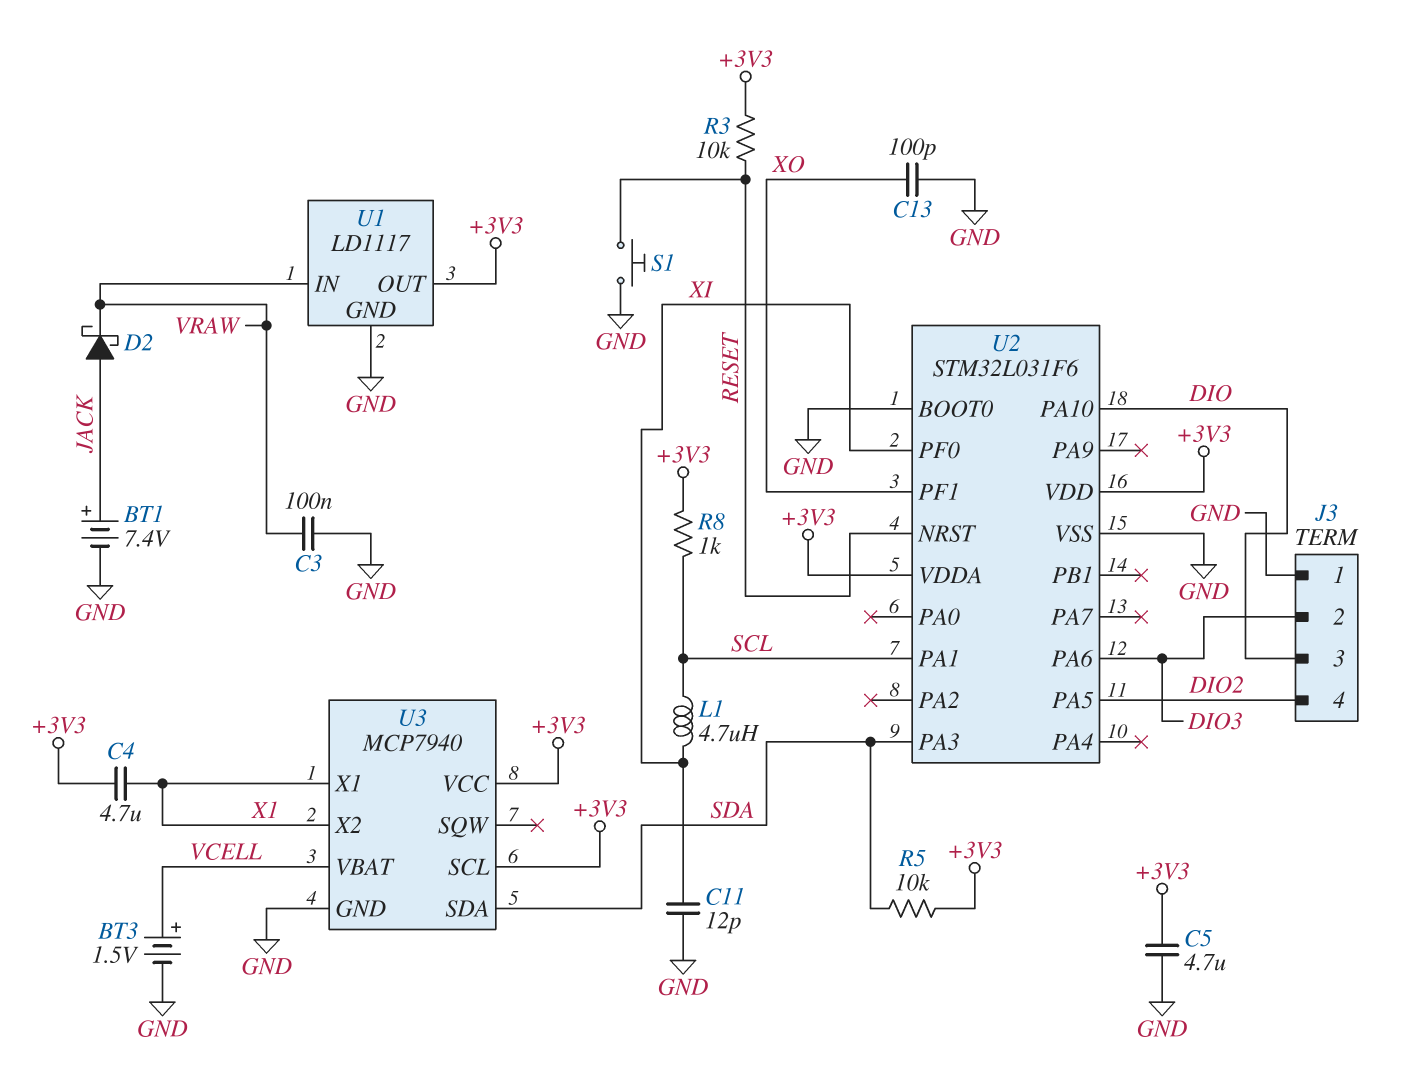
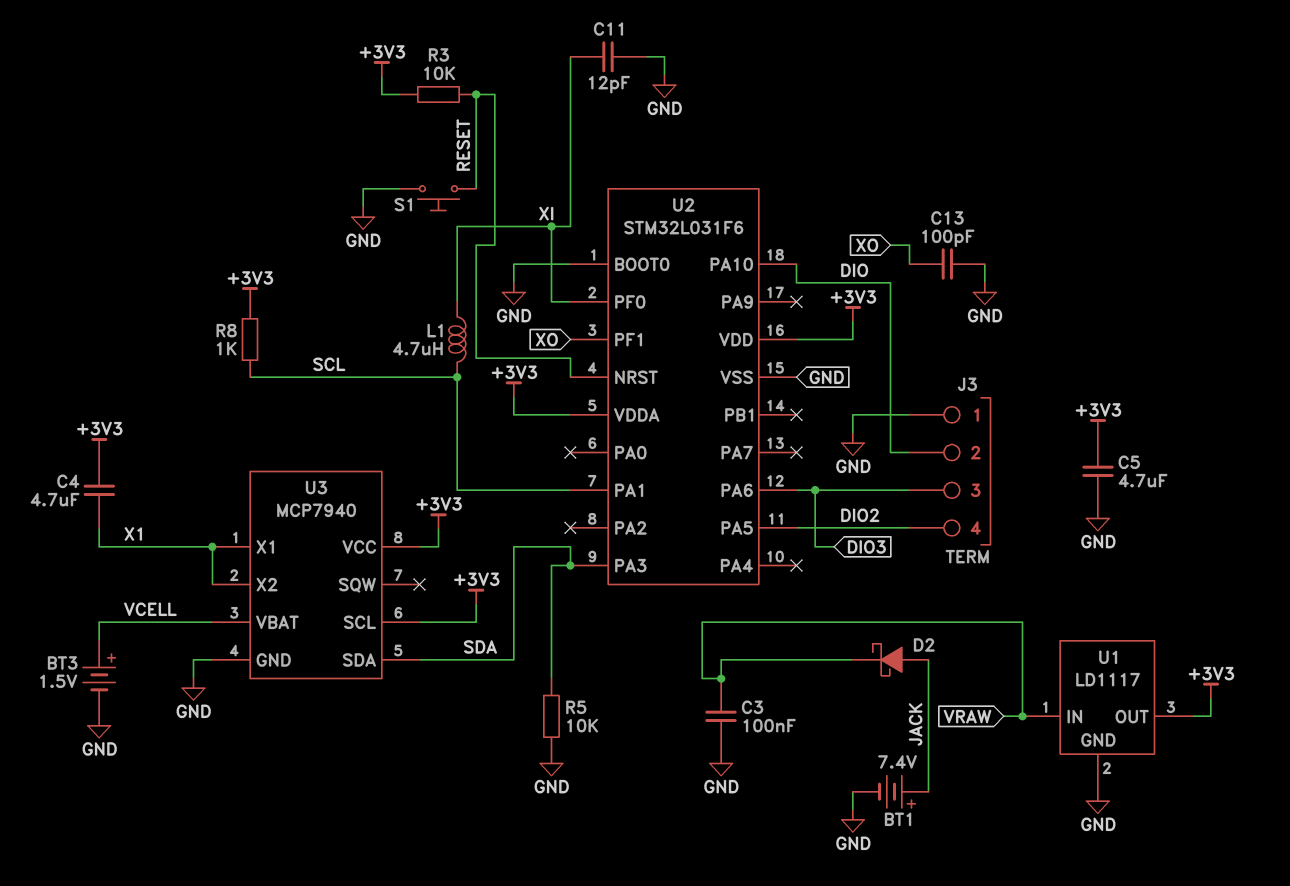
J3 pin 2: DIO3 -> DIO
J3 pin 3: DIO -> DIO3
R5: 10k (+3V3, SDA) -> 10k (GND, SDA)

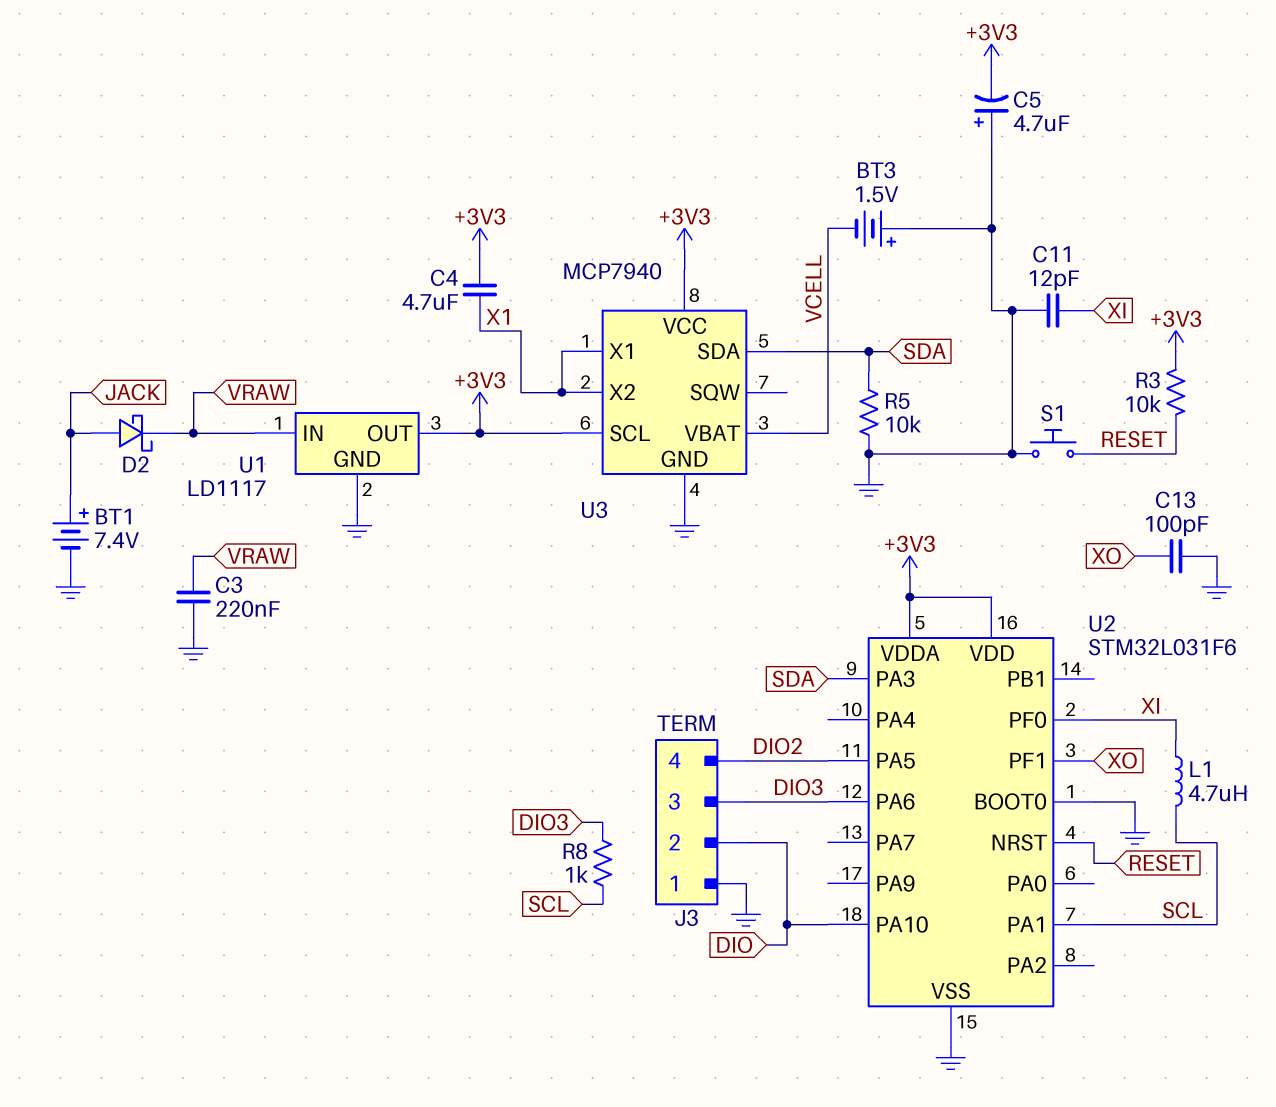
BT3: 1.5V (plus VCELL, minus GND) -> 1.5V (plus GND, minus VCELL)
C3: 100nF (GND, VRAW) -> 220nF (GND, VRAW)
C5: 4.7uF (+3V3, GND) -> 4.7uF (plus GND, minus +3V3)
R8: 1k (+3V3, SCL) -> 1k (DIO3, SCL)

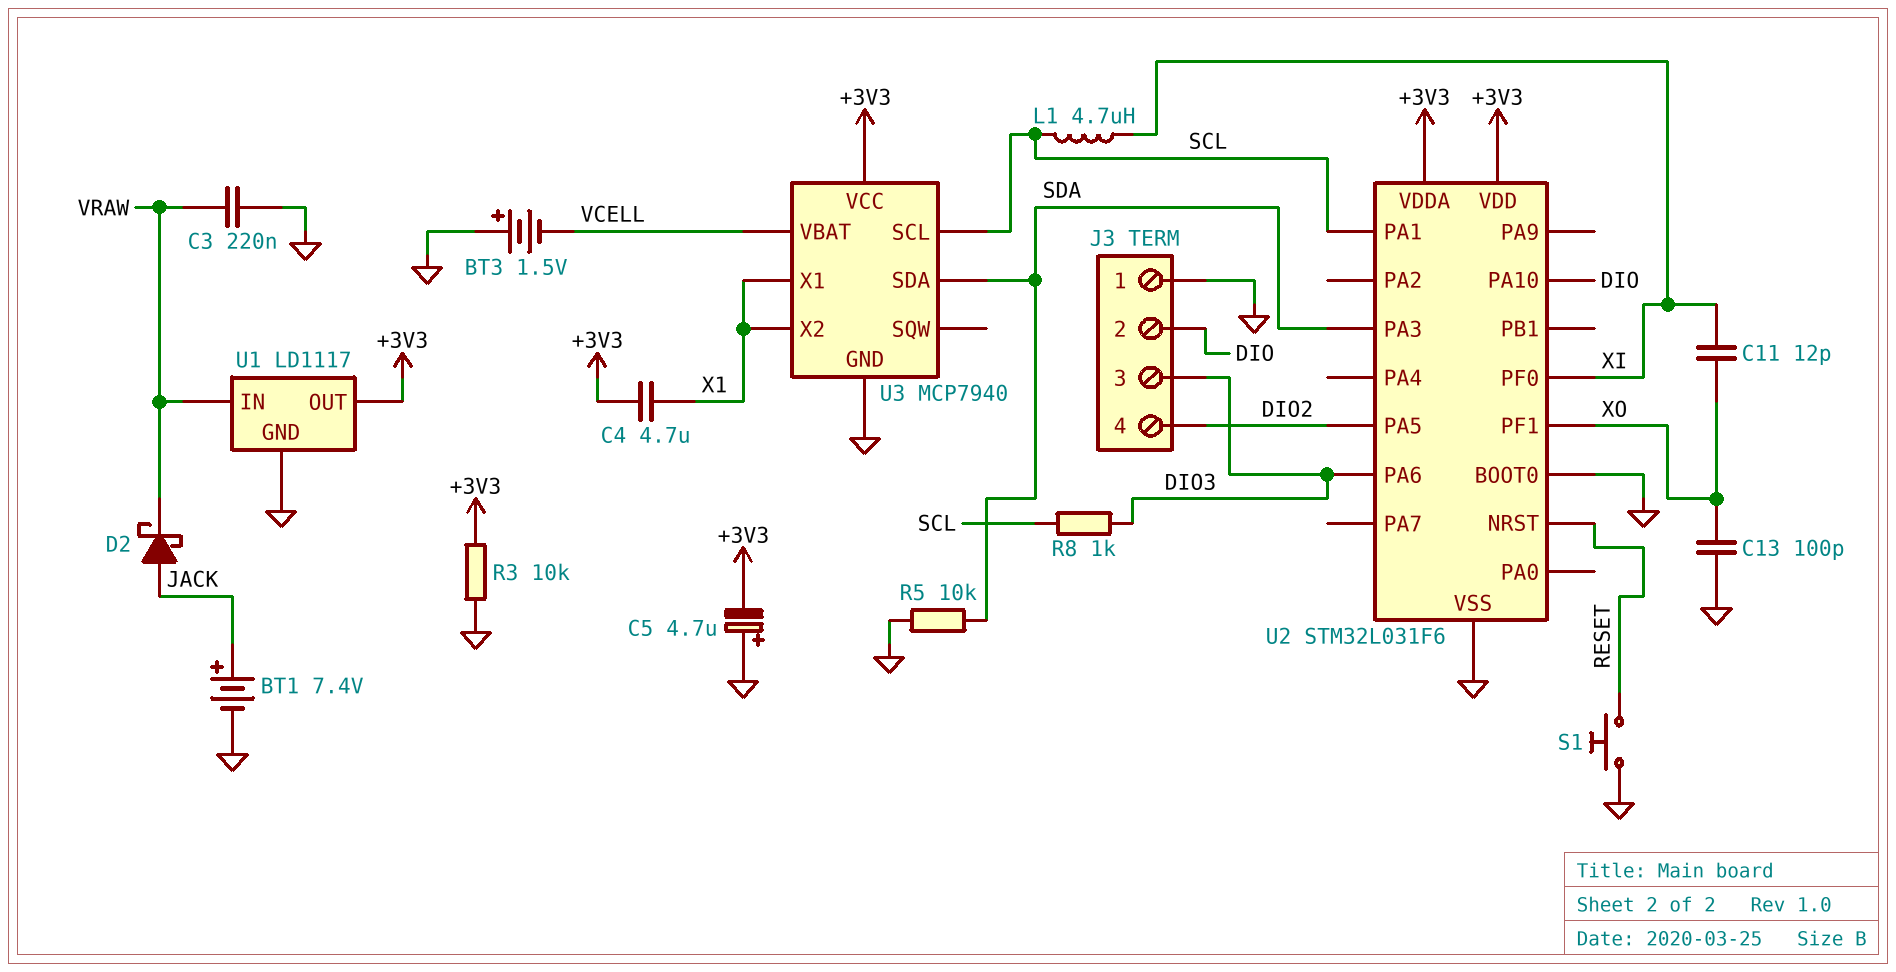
C11: 12pF (GND, XI) -> 12pF (XI, XO)
R3: 10k (+3V3, RESET) -> 10k (+3V3, GND)
U3 pin SCL: +3V3 -> SCL

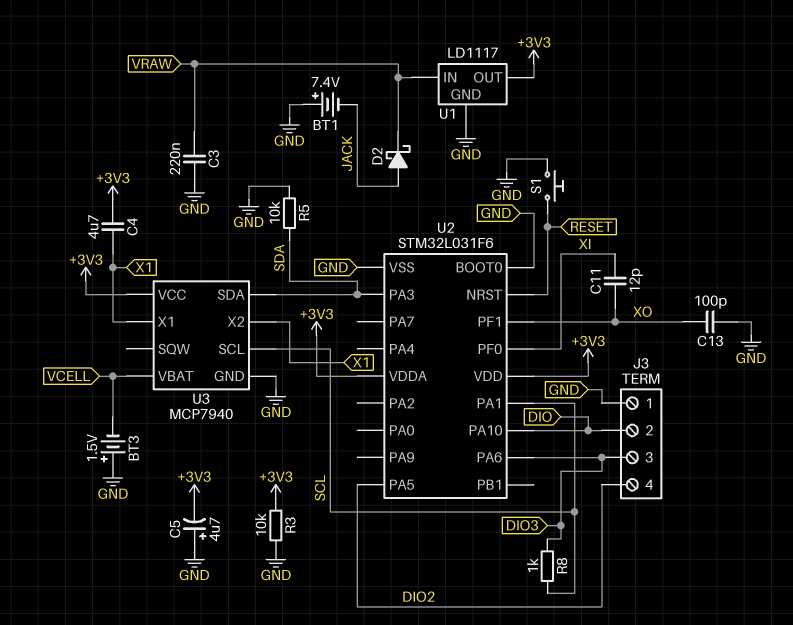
BT1: 7.4V (plus JACK, minus GND) -> 7.4V (plus GND, minus JACK)
L1: 4.7uH (SCL, XI) -> none

